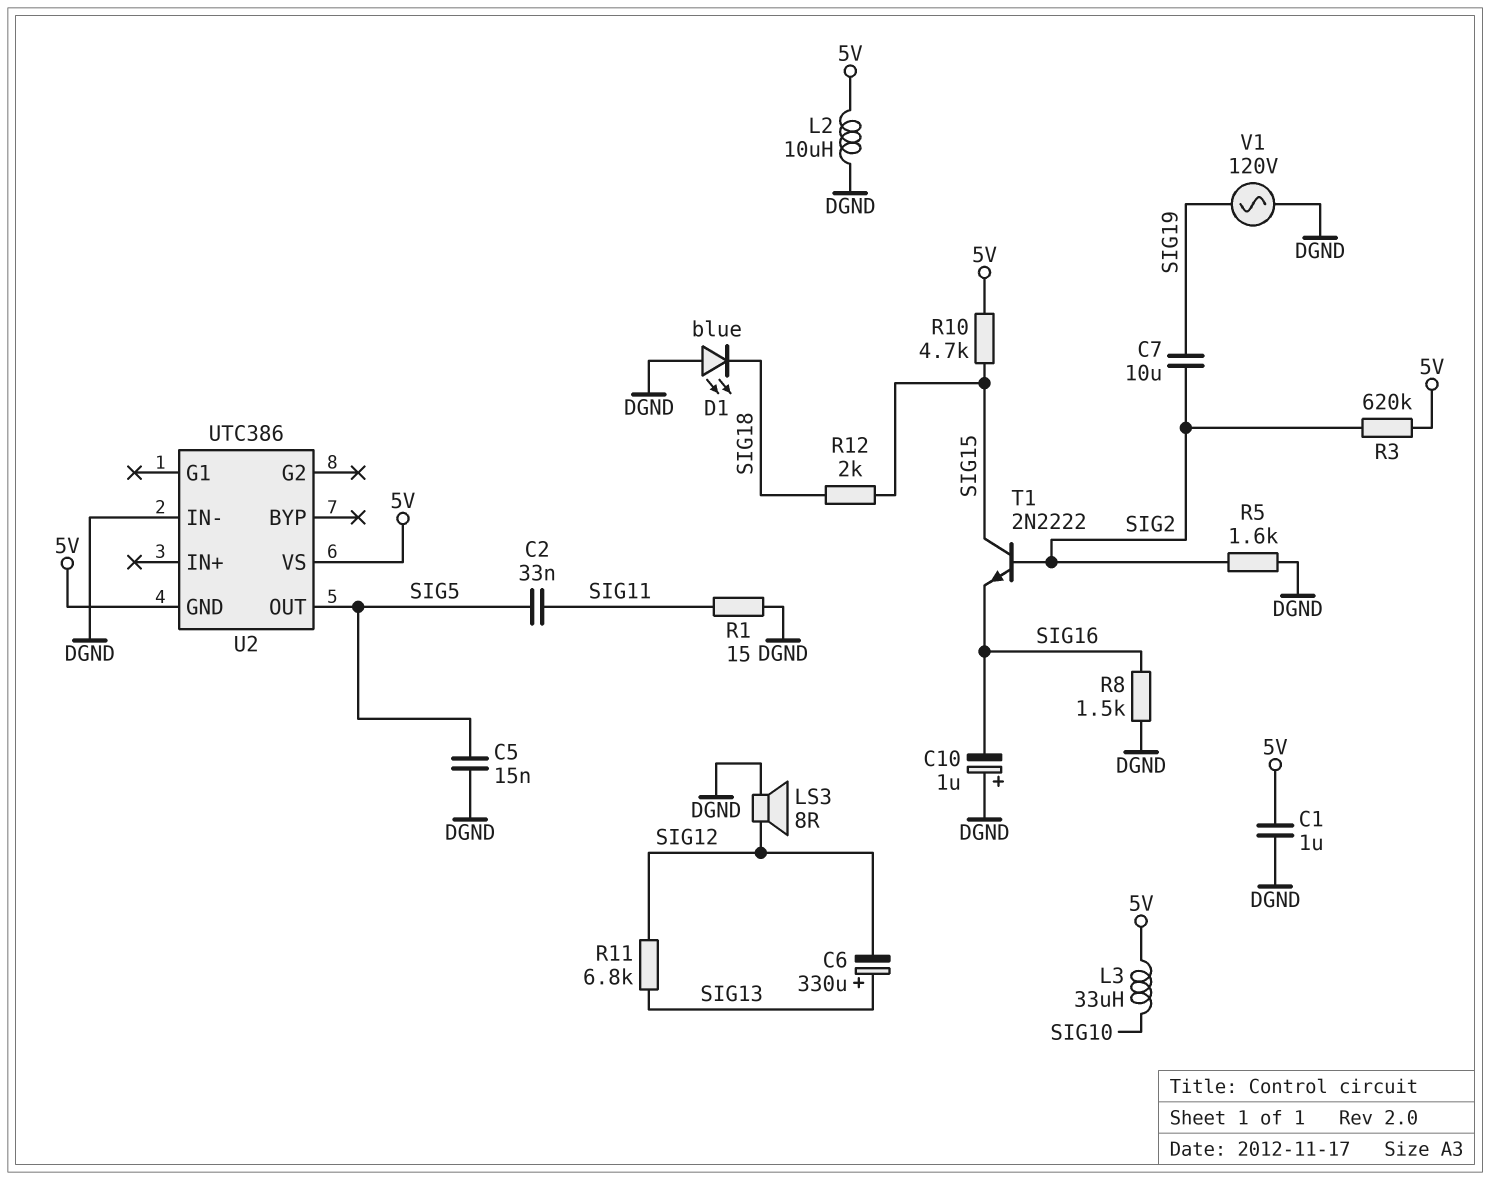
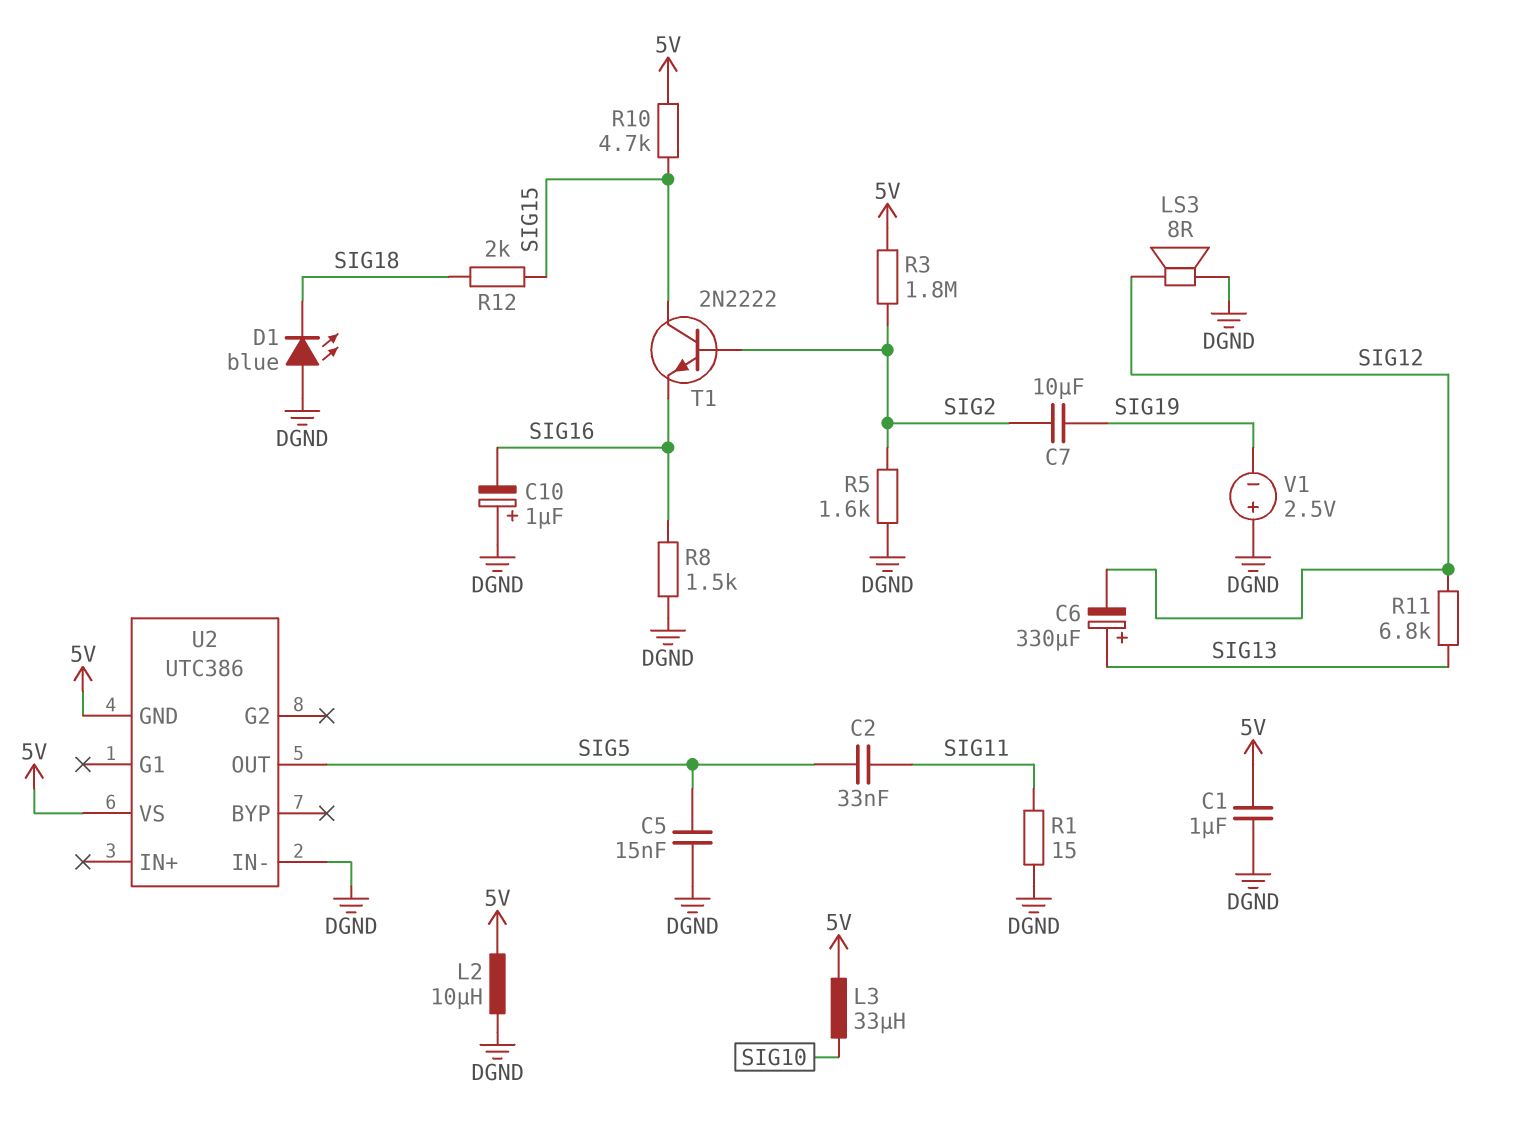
R3: 620k (5V, SIG2) -> 1.8M (5V, SIG2)
V1: AC 120V (DGND, SIG19) -> 2.5V (plus DGND, minus SIG19)

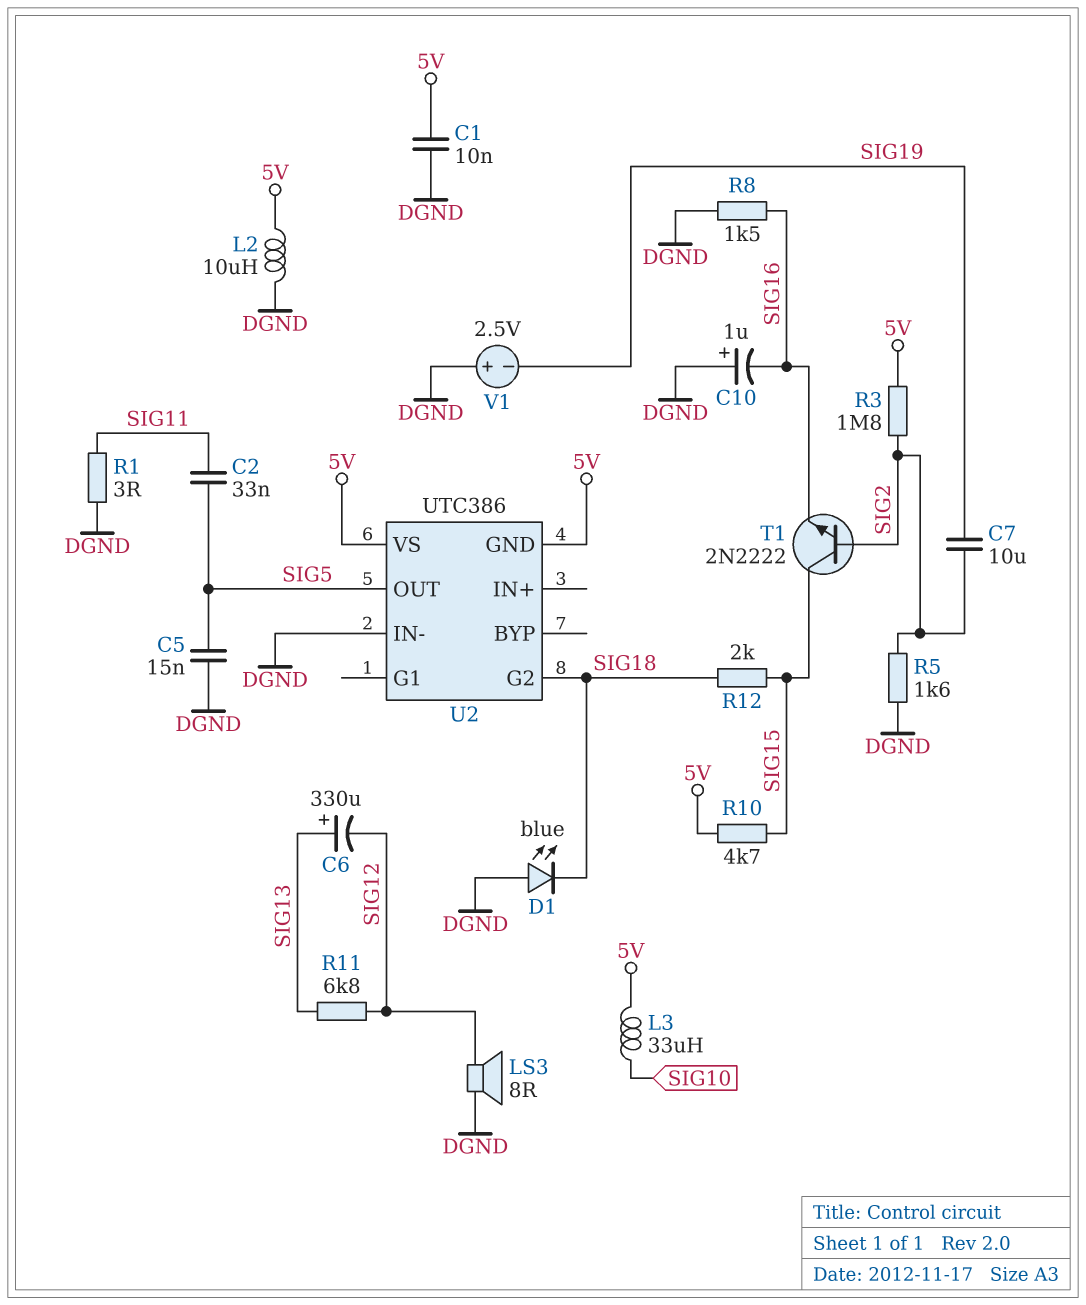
C1: 1uF (5V, DGND) -> 10nF (5V, DGND)
R1: 15 (DGND, SIG11) -> 3 (DGND, SIG11)
U2 pin G2: none -> SIG18

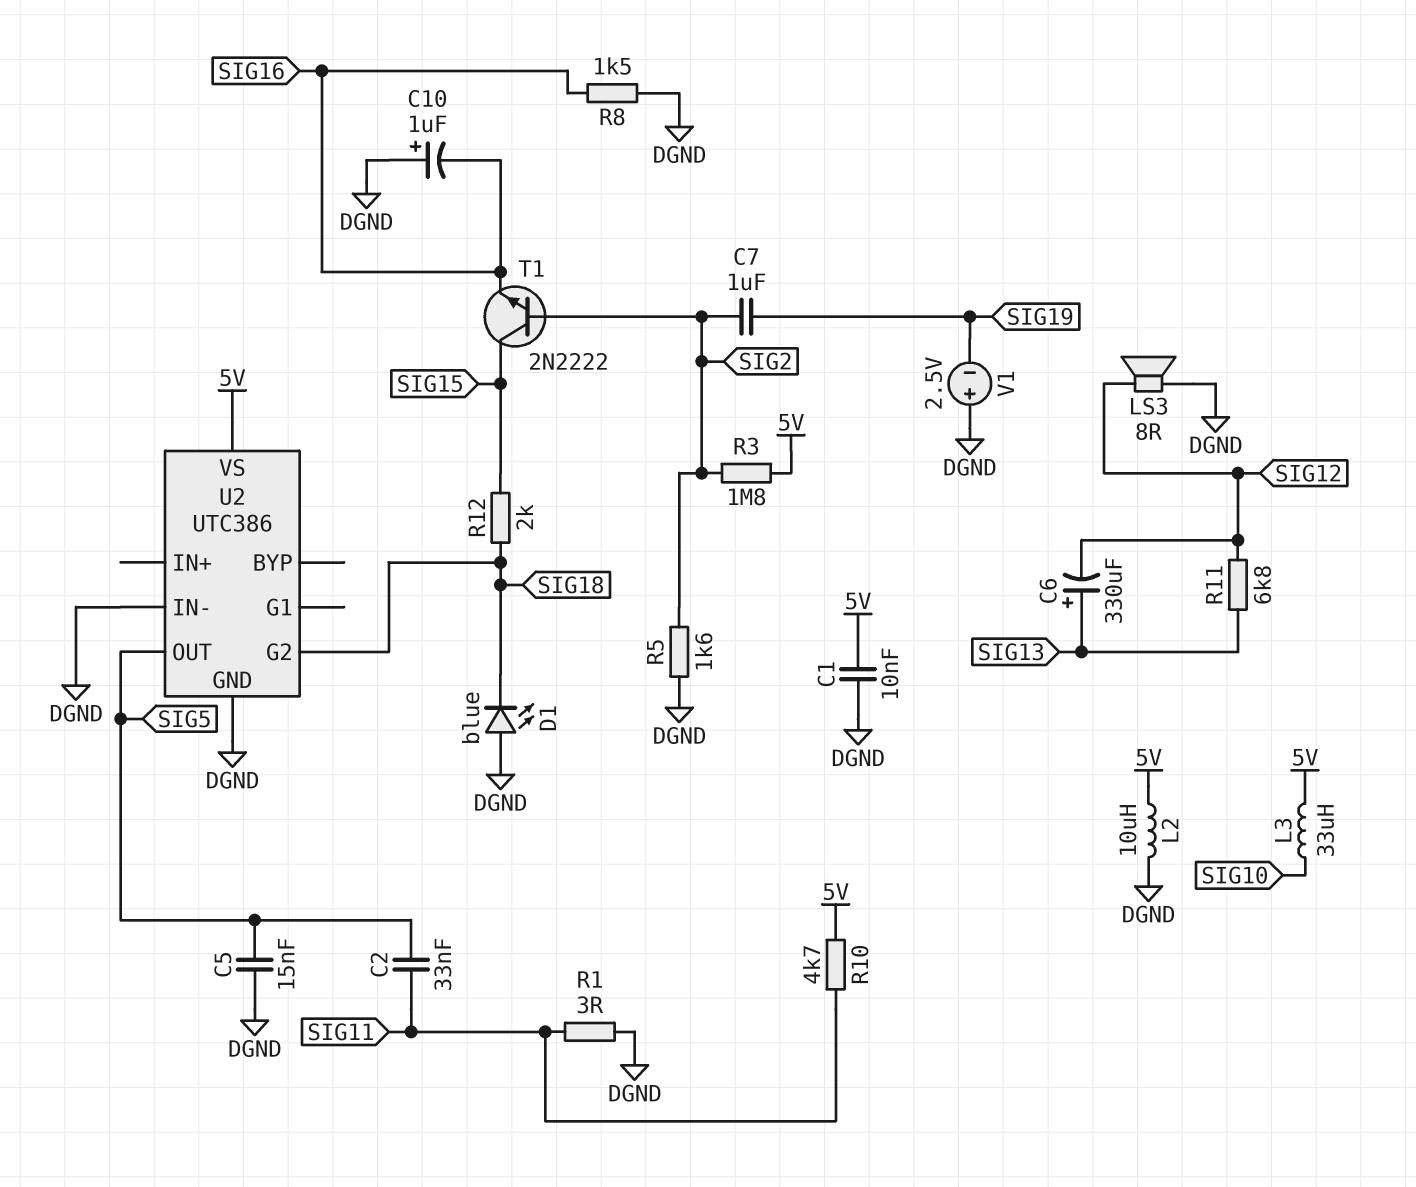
C7: 10uF (SIG2, SIG19) -> 1uF (SIG2, SIG19)
R10: 4.7k (5V, SIG15) -> 4.7k (5V, SIG11)
U2 pin GND: 5V -> DGND

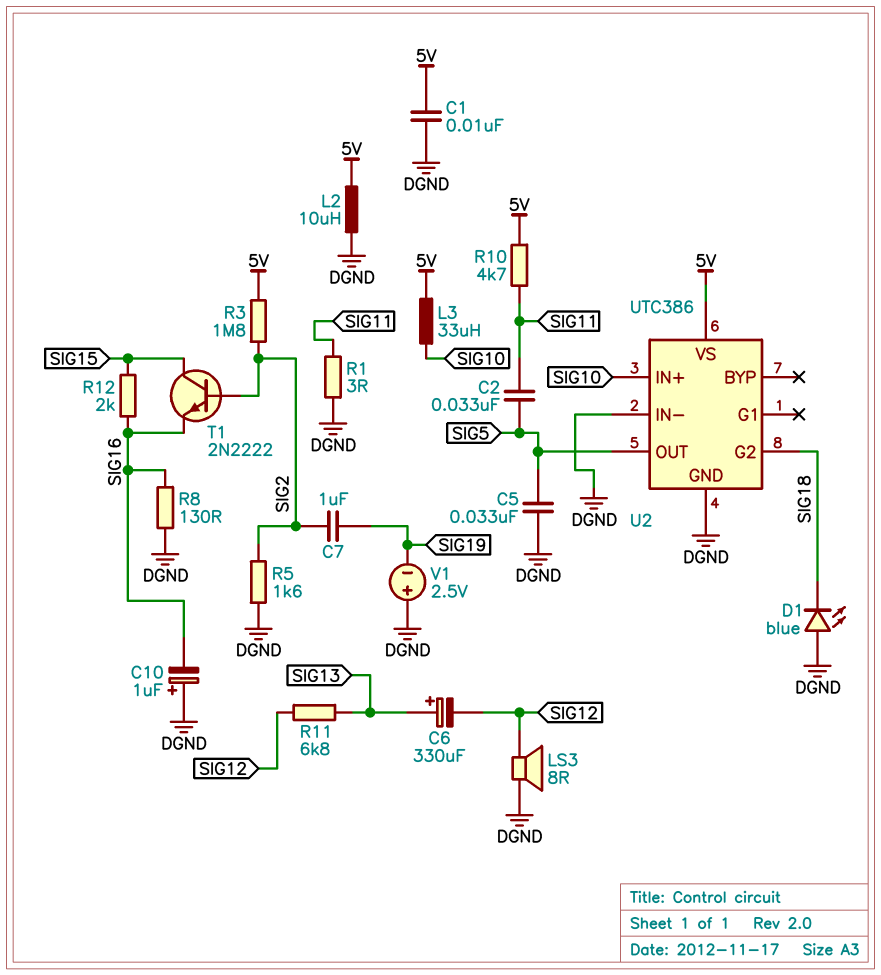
C5: 15nF (DGND, SIG5) -> 33nF (DGND, SIG5)
R8: 1.5k (DGND, SIG16) -> 130 (DGND, SIG16)
R12: 2k (SIG15, SIG18) -> 2k (SIG15, SIG16)
U2 pin IN+: none -> SIG10

